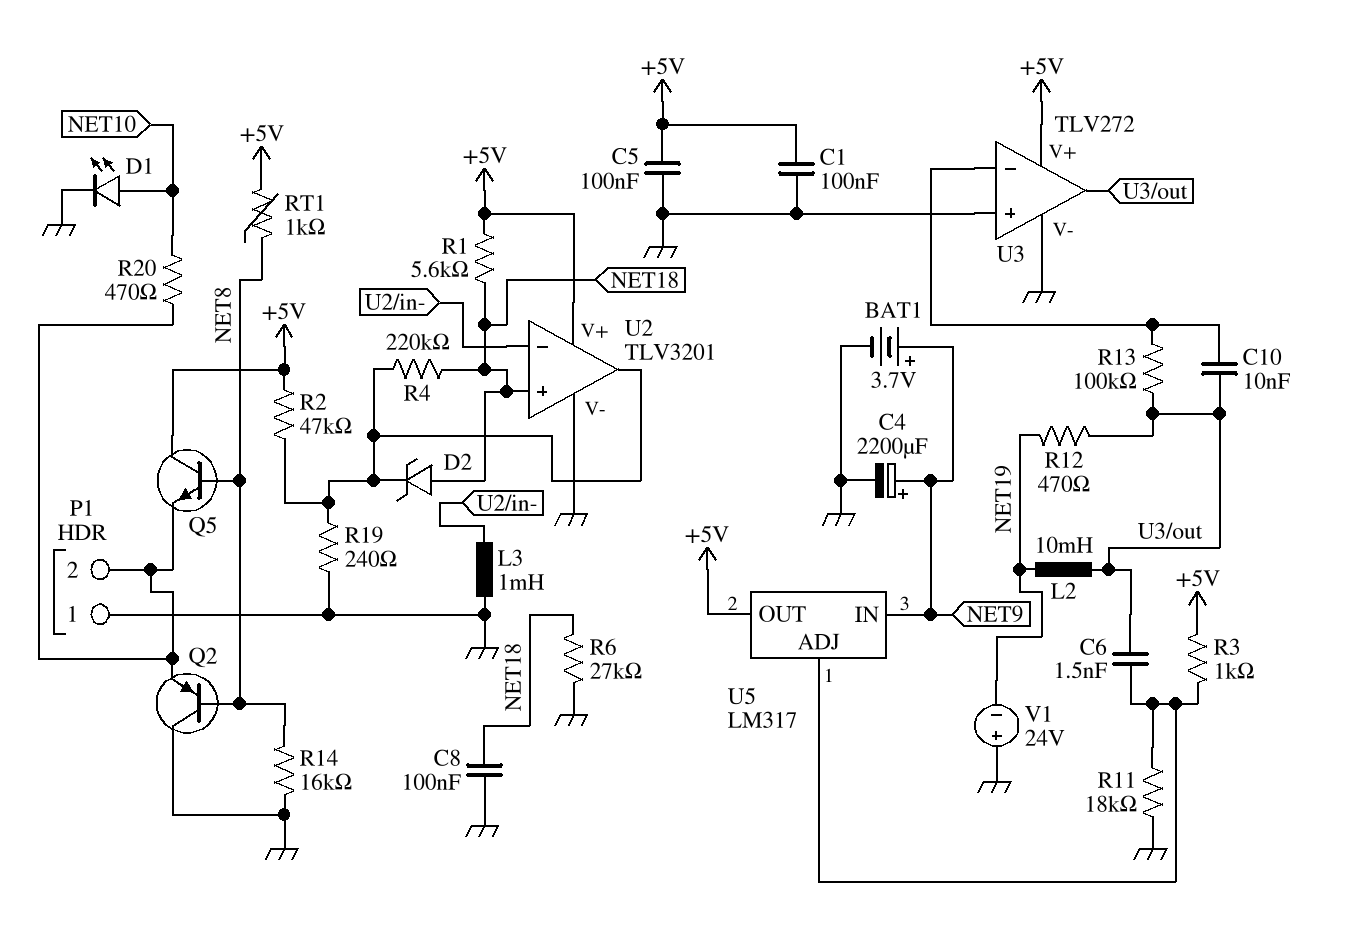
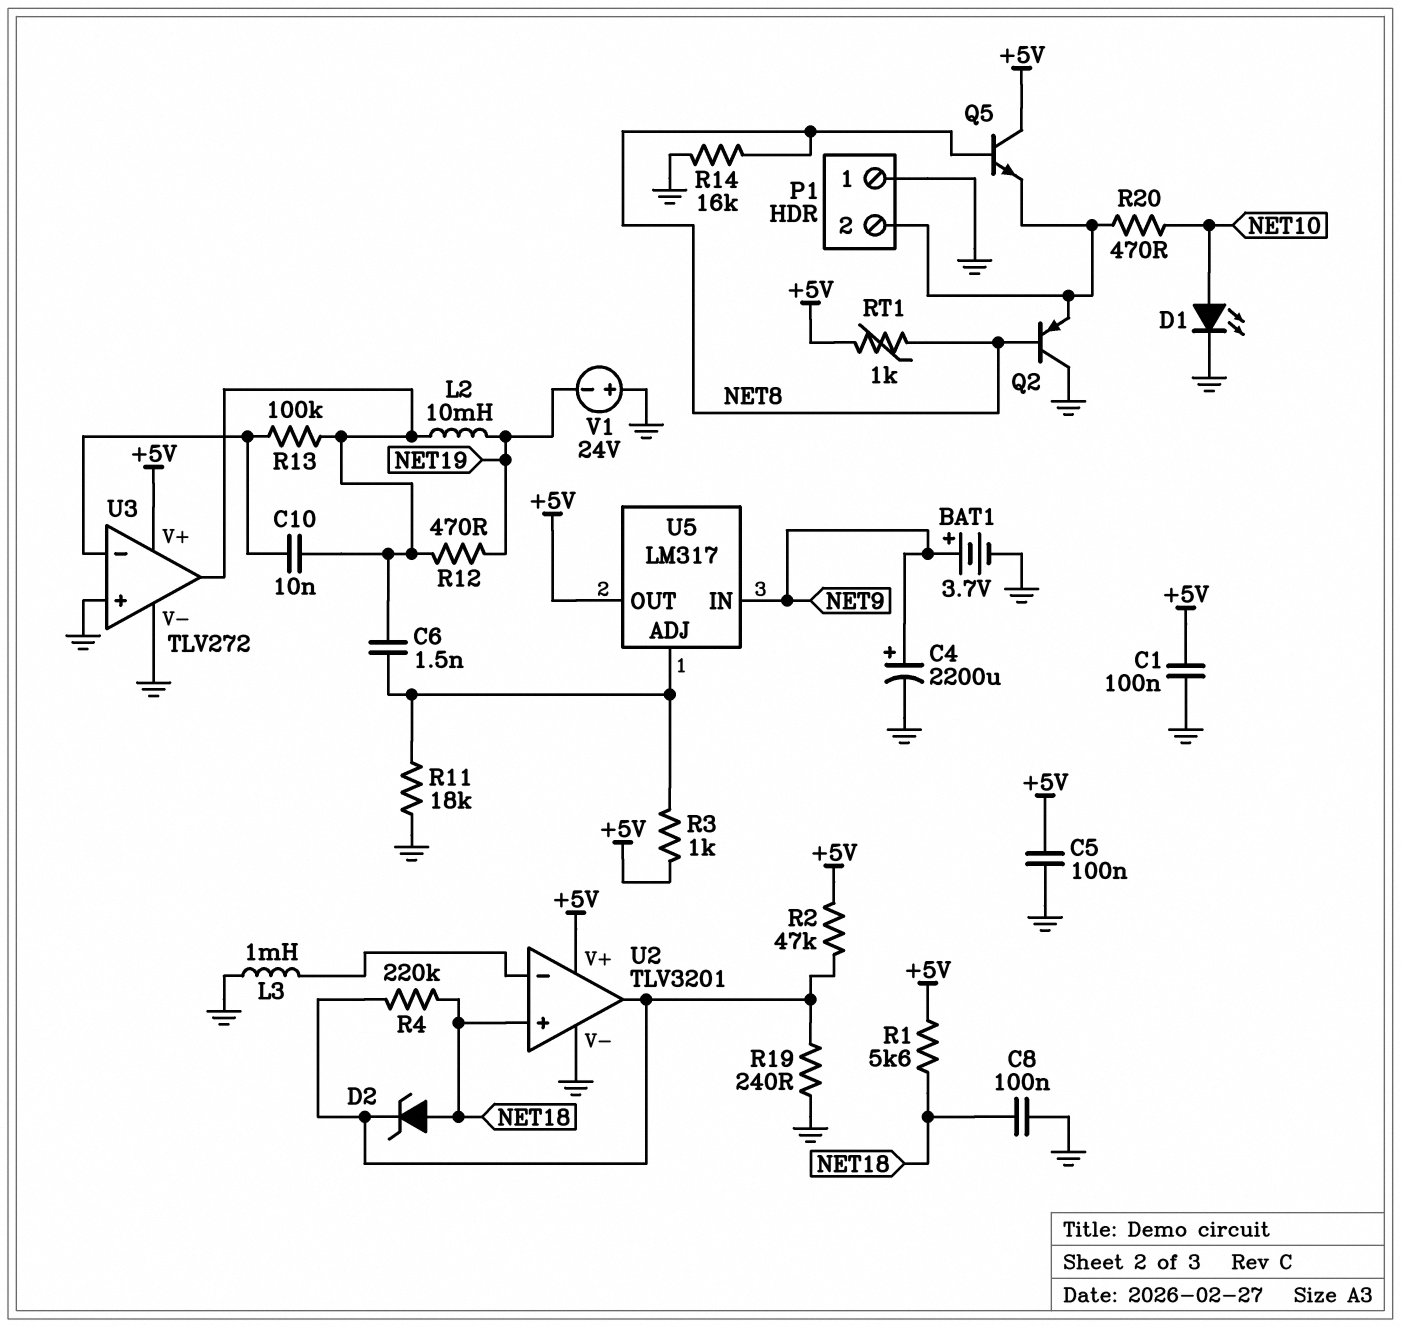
R6: 27k (GND, NET18) -> none

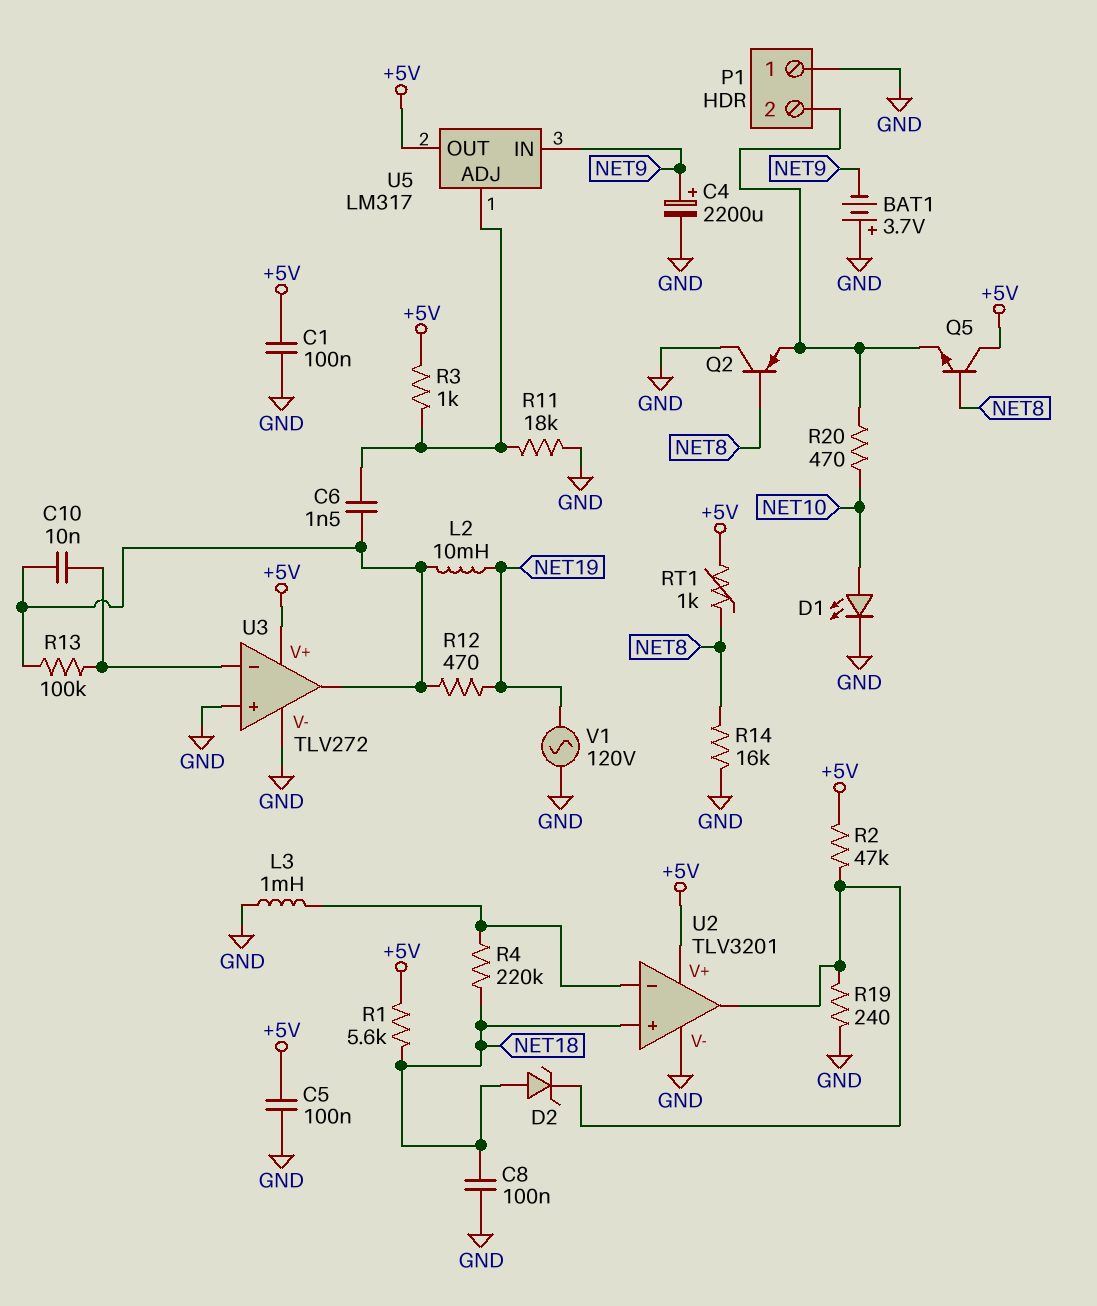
BAT1: 3.7V (plus NET9, minus GND) -> 3.7V (plus GND, minus NET9)
R4: 220k (NET18, U2/out) -> 220k (NET18, U2/in-)
V1: 24V (plus GND, minus NET19) -> AC 120V (GND, NET19)

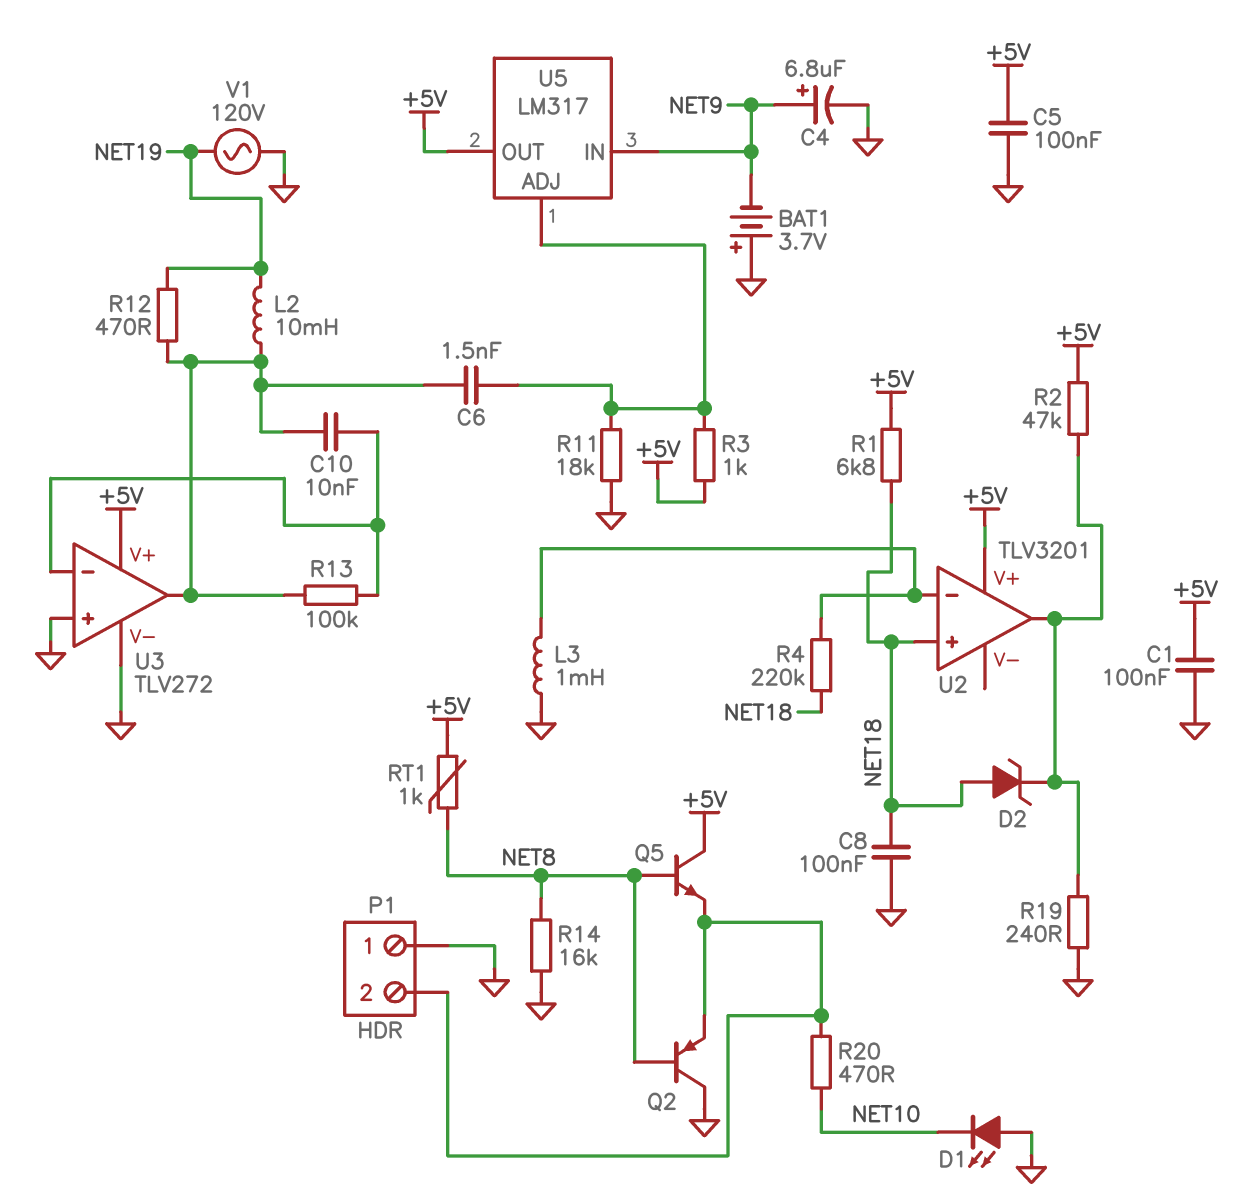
C4: 2200uF (plus NET9, minus GND) -> 6.8uF (plus NET9, minus GND)
D1: LED (A NET10, K GND) -> LED (A GND, K NET10)
R1: 5.6k (+5V, NET18) -> 6.8k (+5V, NET18)
U2 pin V-: GND -> none

